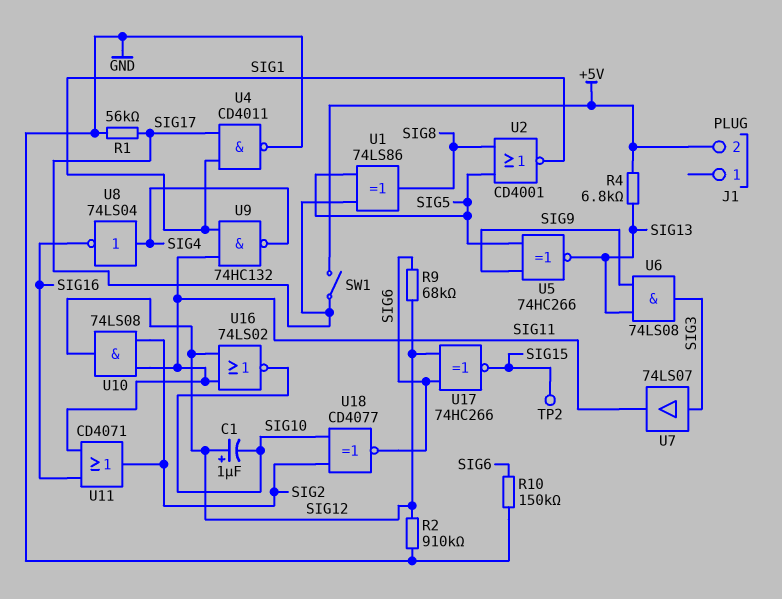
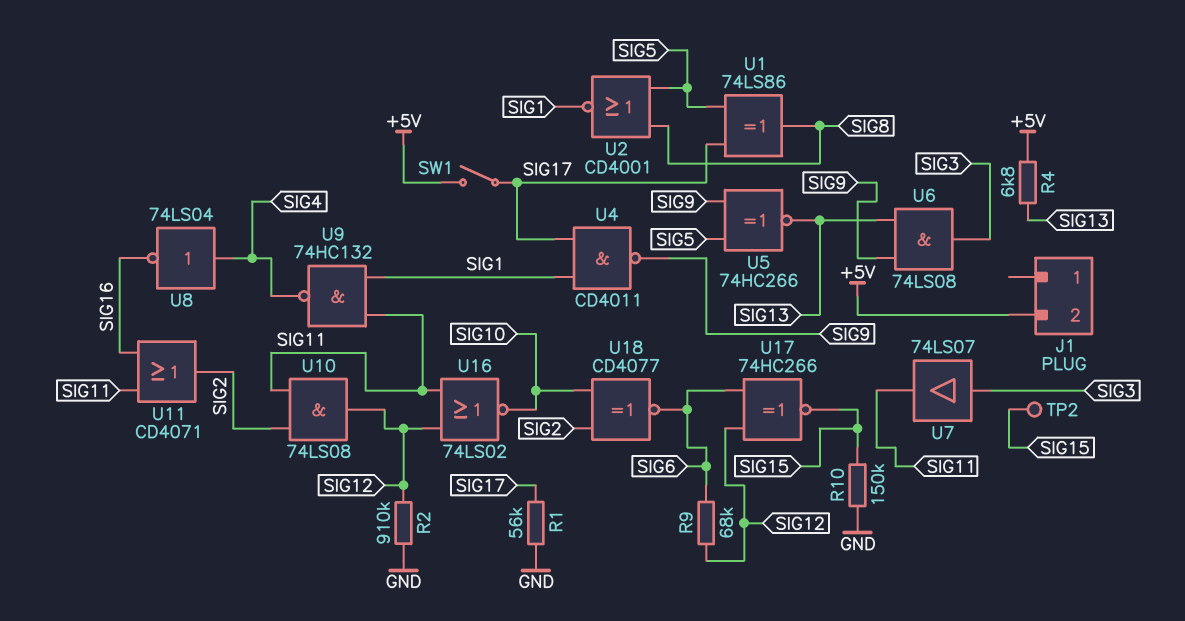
C1: 1uF (plus SIG12, minus SIG10) -> none
R10: 150k (GND, SIG6) -> 150k (GND, SIG15)
U4: NAND CD4011 (in SIG1, in SIG17, out GND) -> NAND CD4011 (in SIG1, in SIG17, out SIG9)

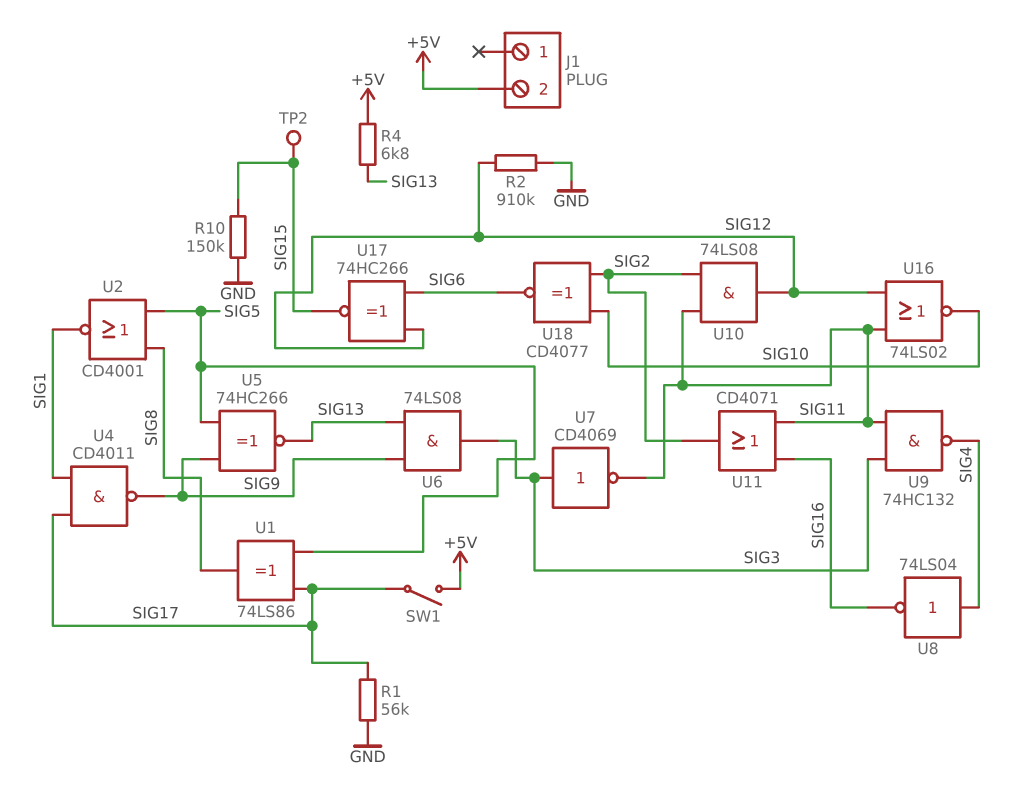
R9: 68k (SIG6, SIG12) -> none
U7: buffer 74LS07 (in SIG3, out SIG11) -> NOT CD4069 (in SIG3, out SIG11)
U9: NAND 74HC132 (in SIG1, in SIG11, out SIG4) -> NAND 74HC132 (in SIG3, in SIG11, out SIG4)

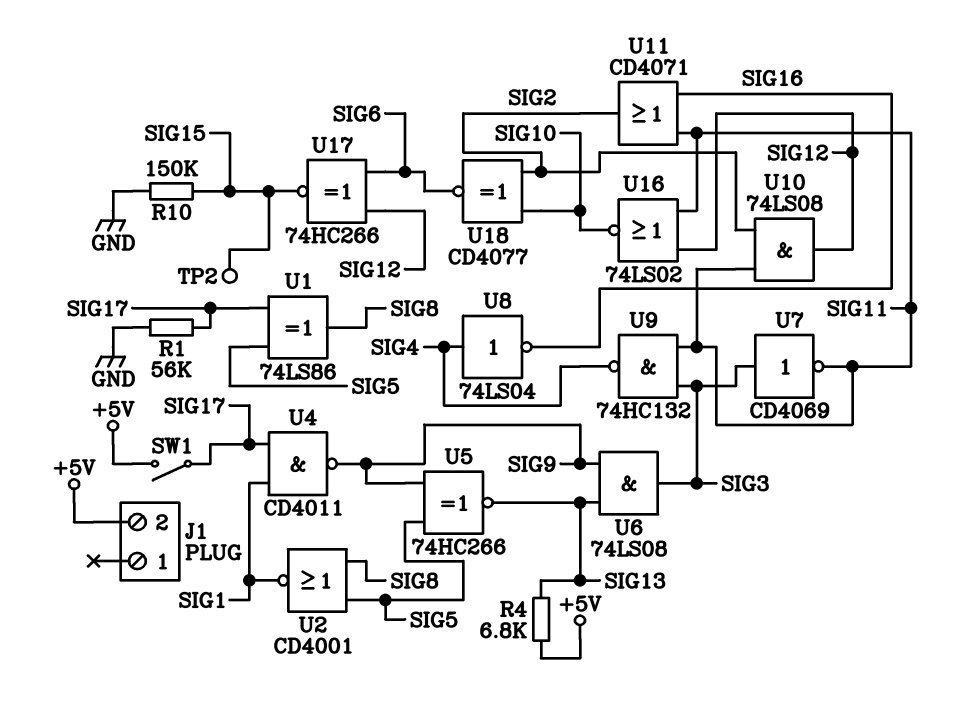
R2: 910k (GND, SIG12) -> none

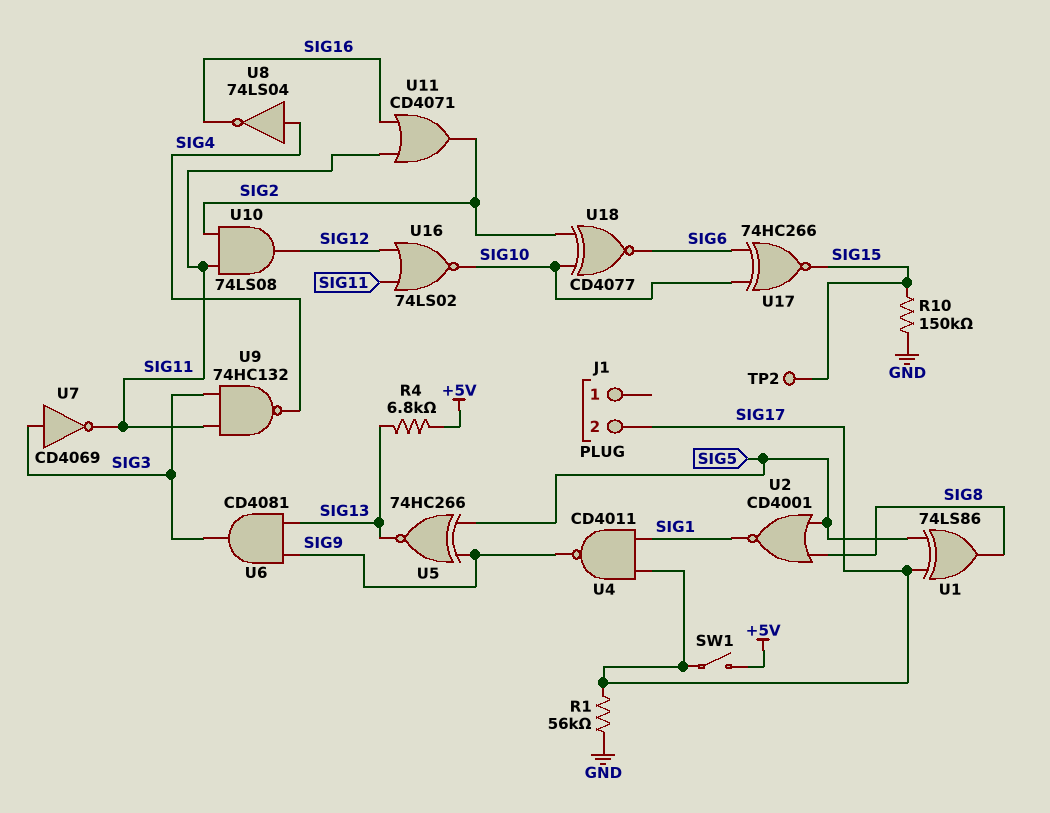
J1 pin 2: +5V -> SIG17
U6: AND 74LS08 (in SIG9, in SIG13, out SIG3) -> AND CD4081 (in SIG9, in SIG13, out SIG3)
U17: XNOR 74HC266 (in SIG6, in SIG12, out SIG15) -> XNOR 74HC266 (in SIG6, in SIG10, out SIG15)

